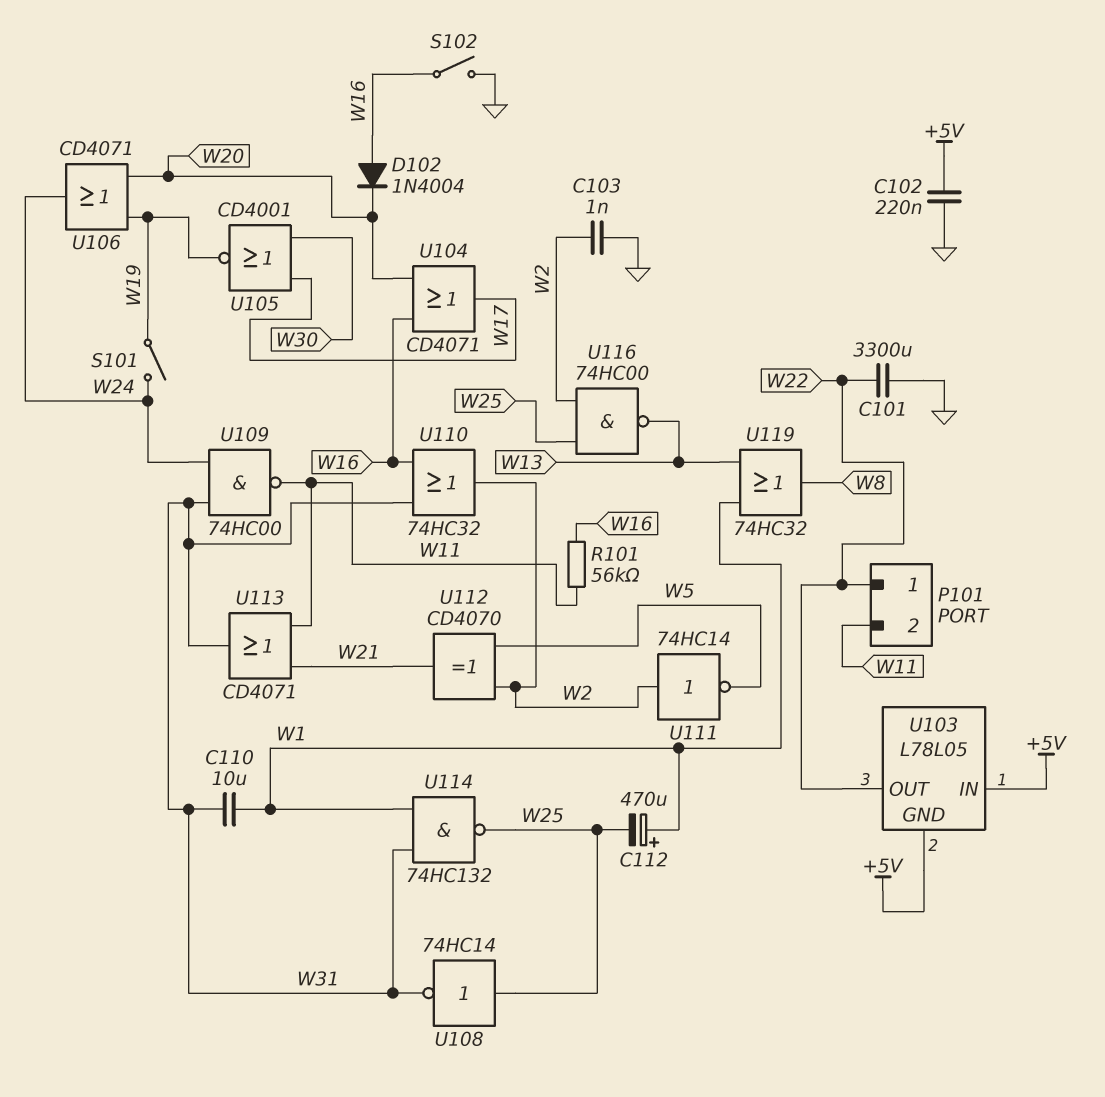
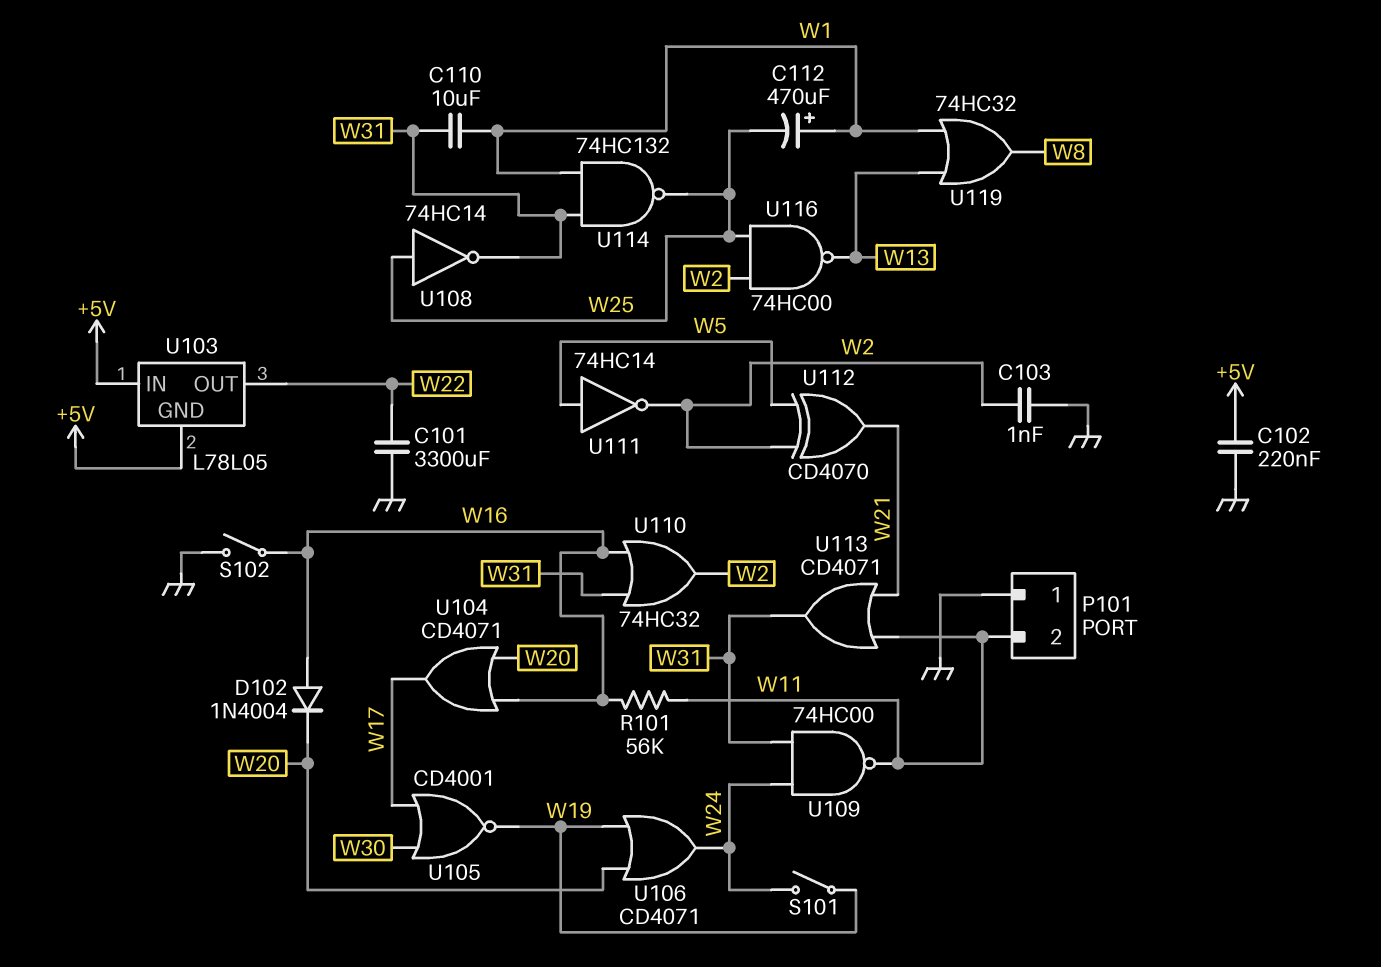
P101 pin 1: W22 -> GND
U111: NOT 74HC14 (in W2, out W5) -> NOT 74HC14 (in W5, out W2)

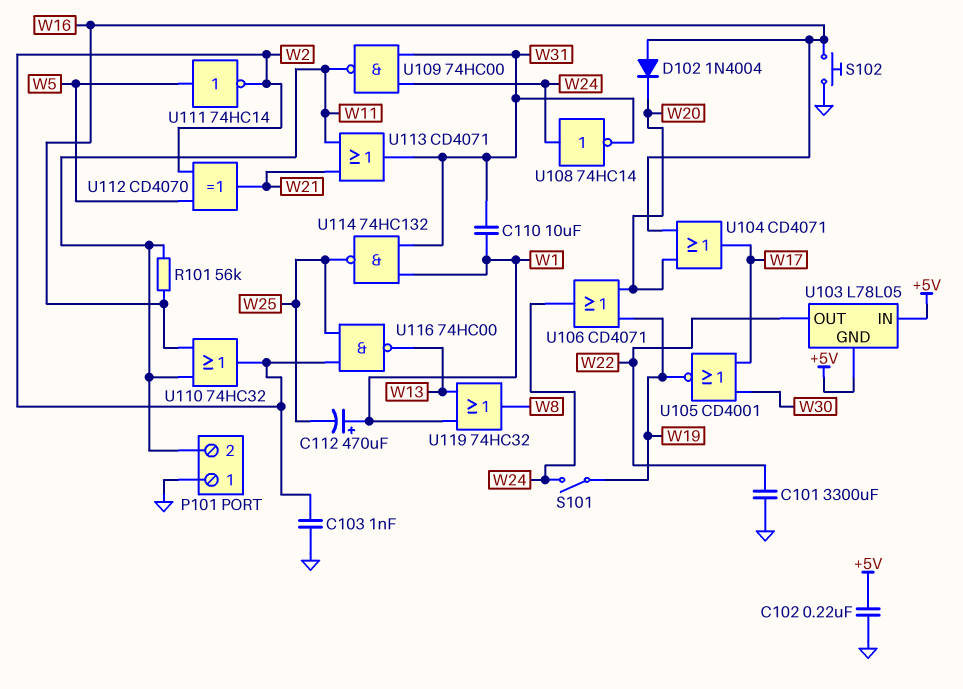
S102: switch (GND, W16) -> button (GND, W16)
U108: NOT 74HC14 (in W25, out W31) -> NOT 74HC14 (in W24, out W31)
U110: OR 74HC32 (in W16, in W31, out W2) -> OR 74HC32 (in W11, in W16, out W2)

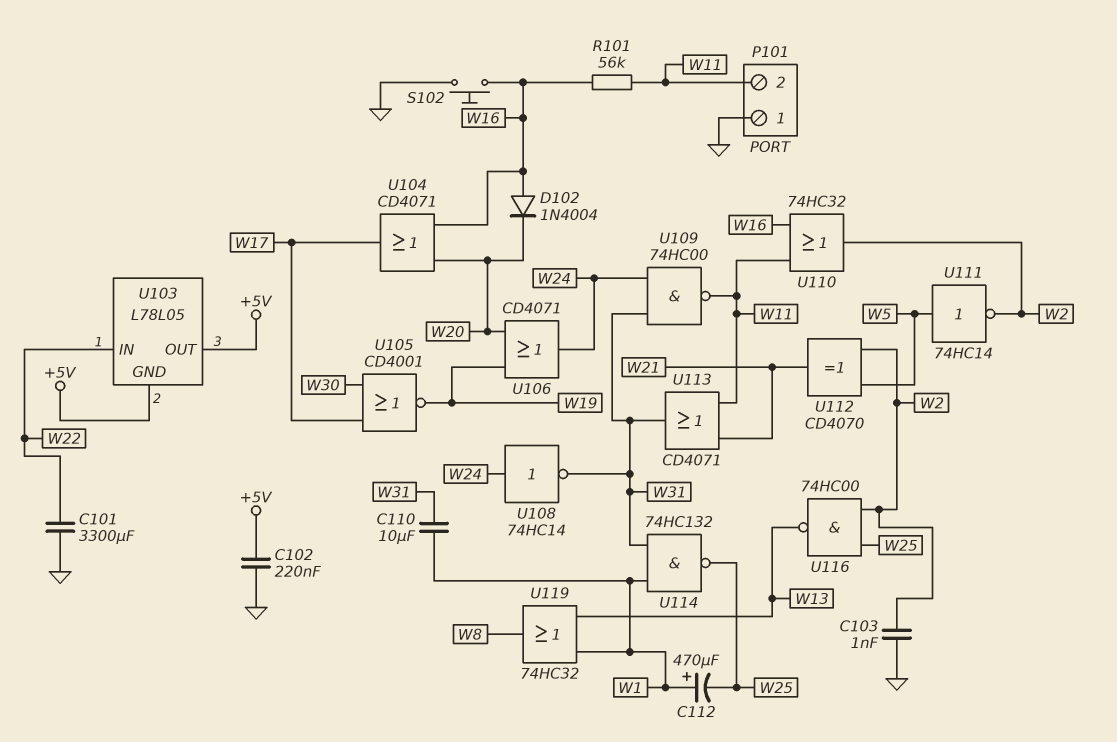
S101: switch (W19, W24) -> none
U103 pin IN: +5V -> W22
U103 pin OUT: W22 -> +5V

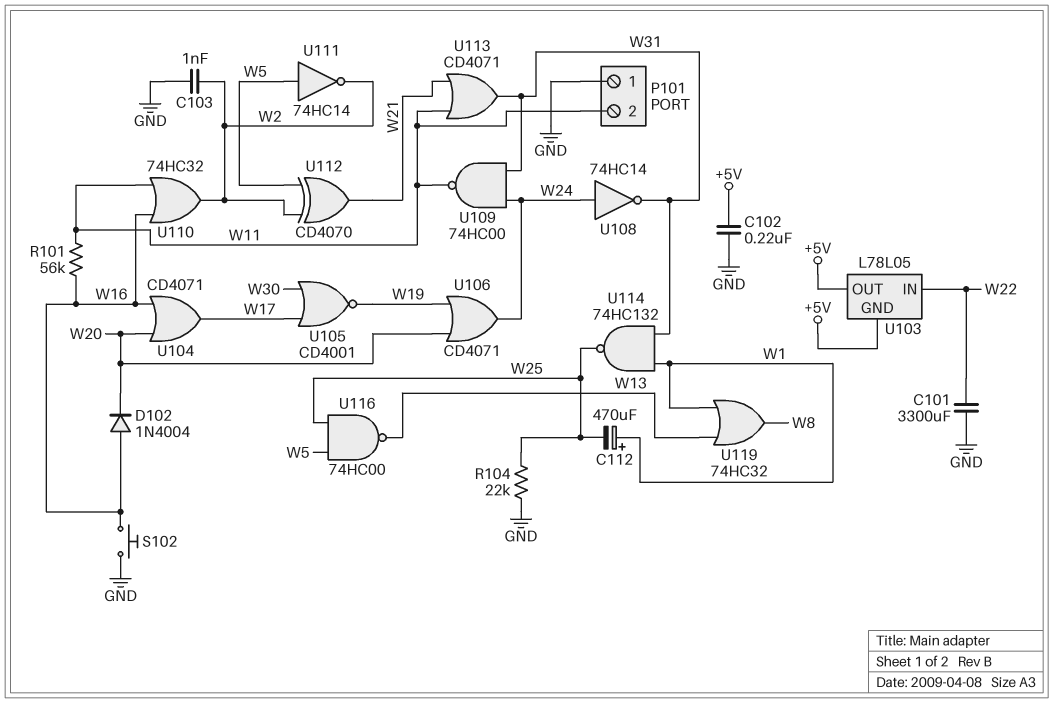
C110: 10uF (W1, W31) -> none
R104: none -> 22k (GND, W25)
U116: NAND 74HC00 (in W2, in W25, out W13) -> NAND 74HC00 (in W5, in W25, out W13)

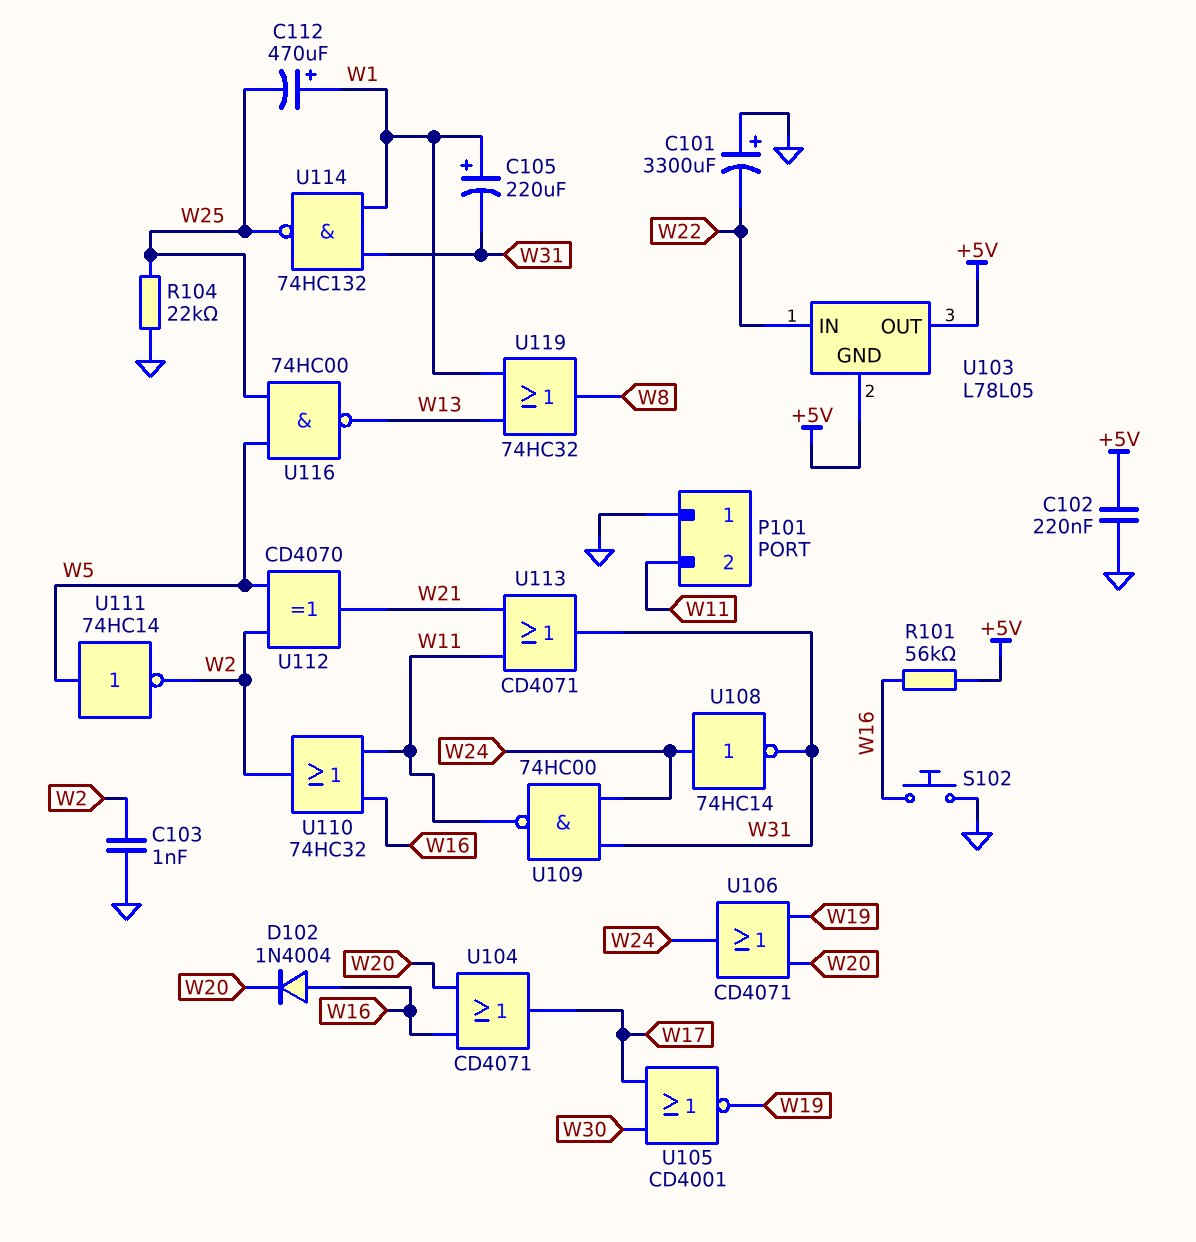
C101: 3300uF (GND, W22) -> 3300uF (plus GND, minus W22)
C105: none -> 220uF (plus W1, minus W31)
R101: 56k (W11, W16) -> 56k (+5V, W16)

